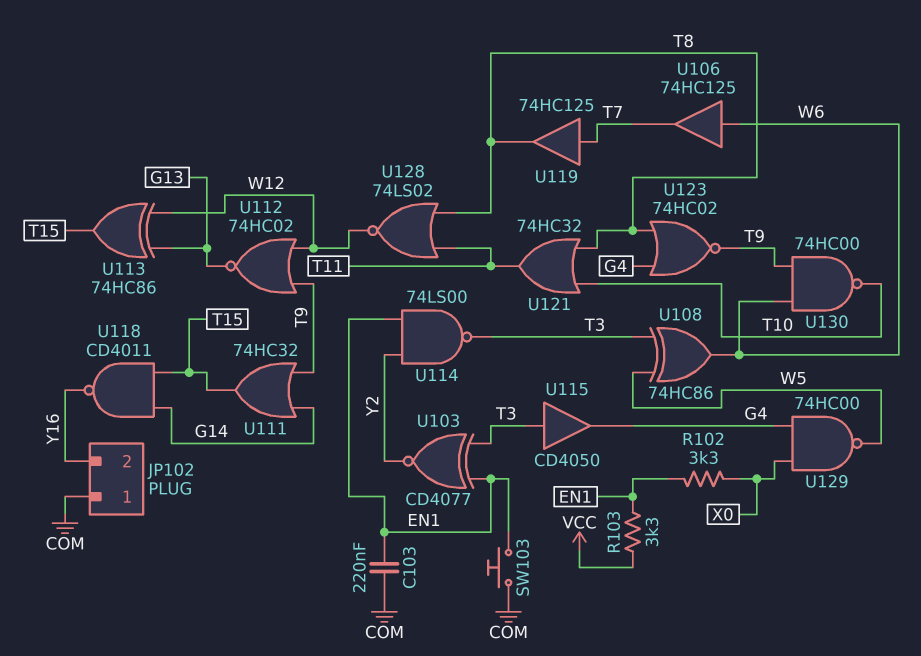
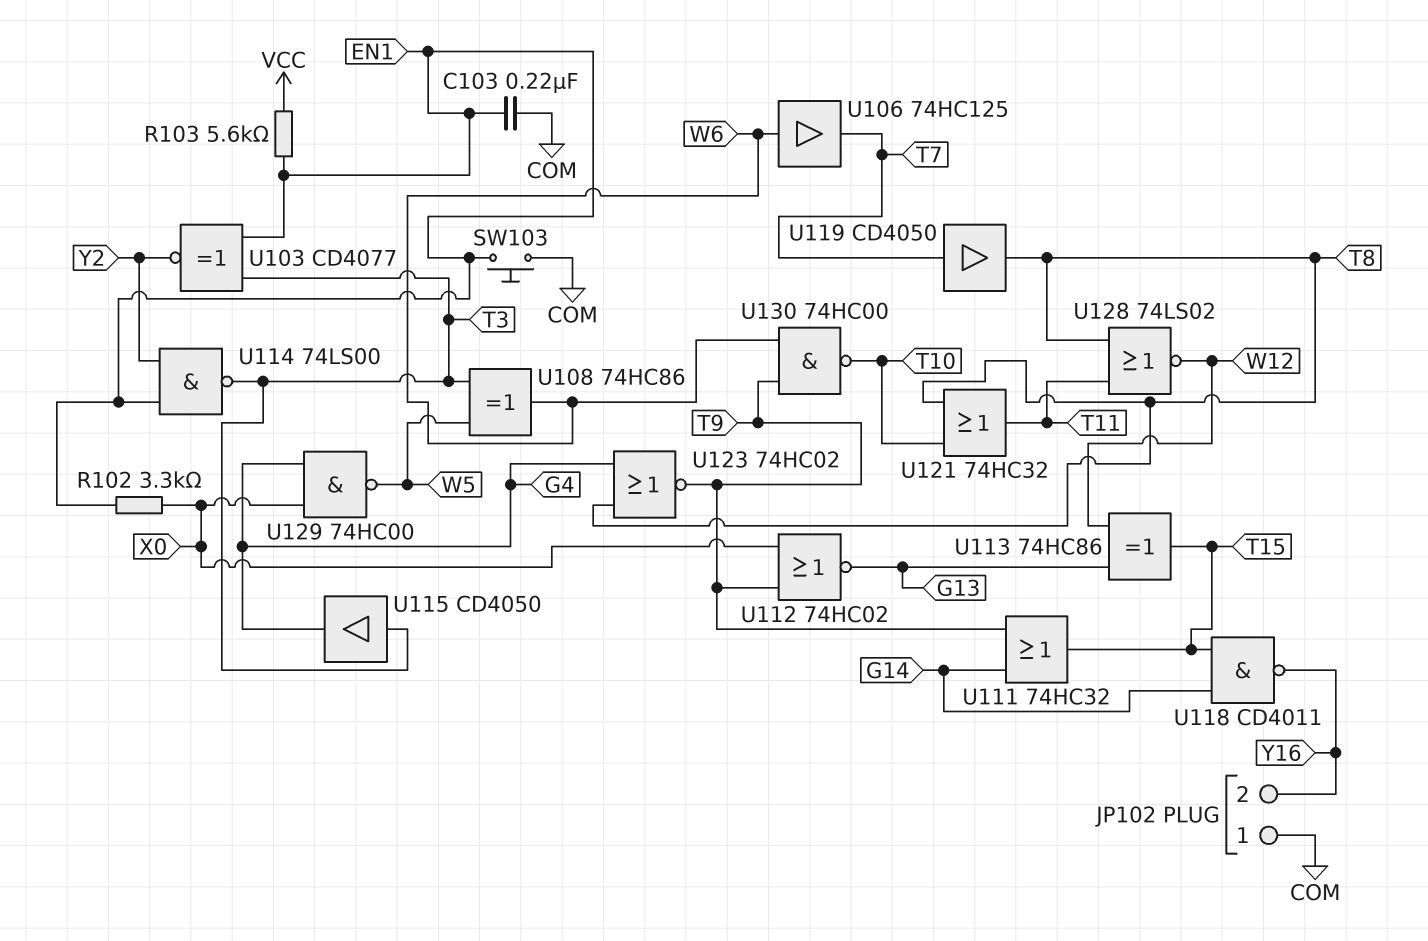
R103: 3.3k (EN1, VCC) -> 5.6k (EN1, VCC)
U112: NOR 74HC02 (in T9, in W12, out G13) -> NOR 74HC02 (in T9, in X0, out G13)
U119: buffer 74HC125 (in T7, out T8) -> buffer CD4050 (in T7, out T8)

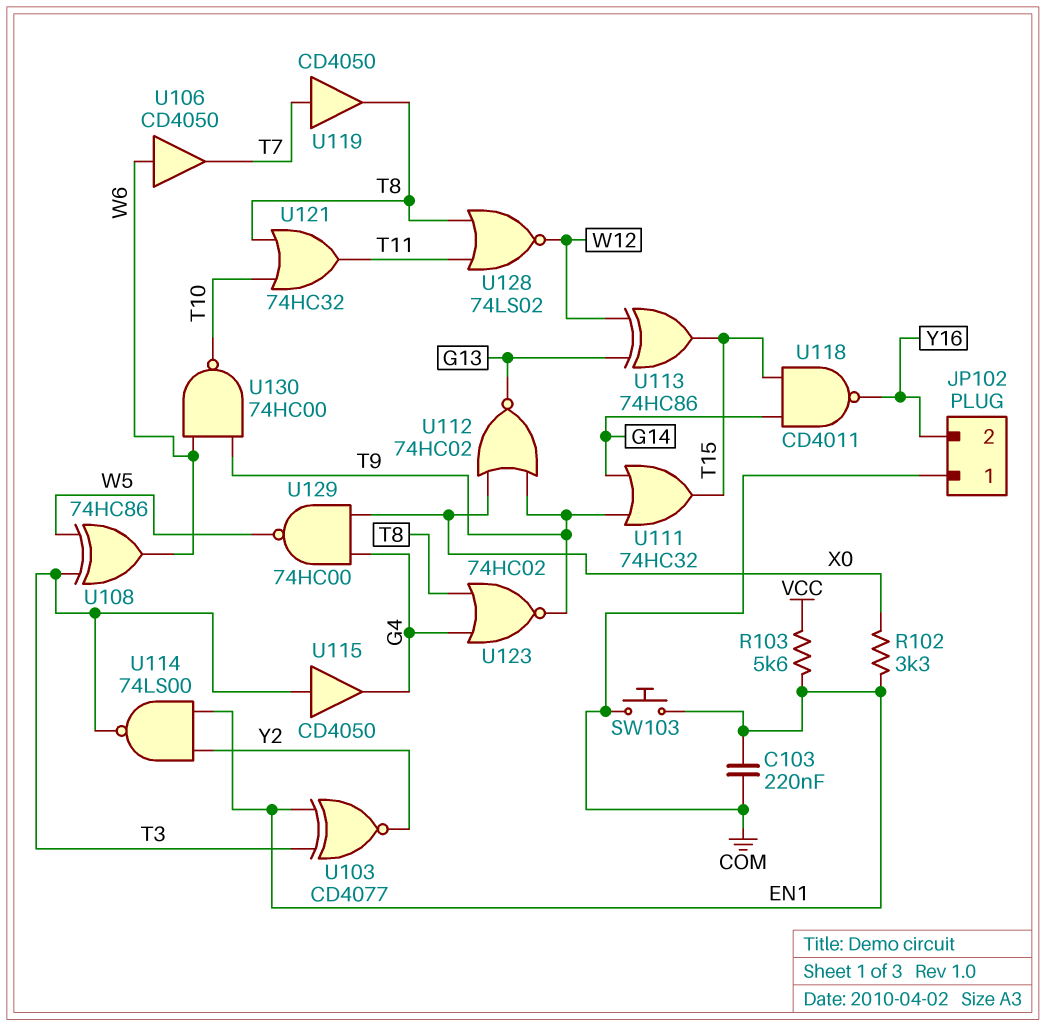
U106: buffer 74HC125 (in W6, out T7) -> buffer CD4050 (in W6, out T7)

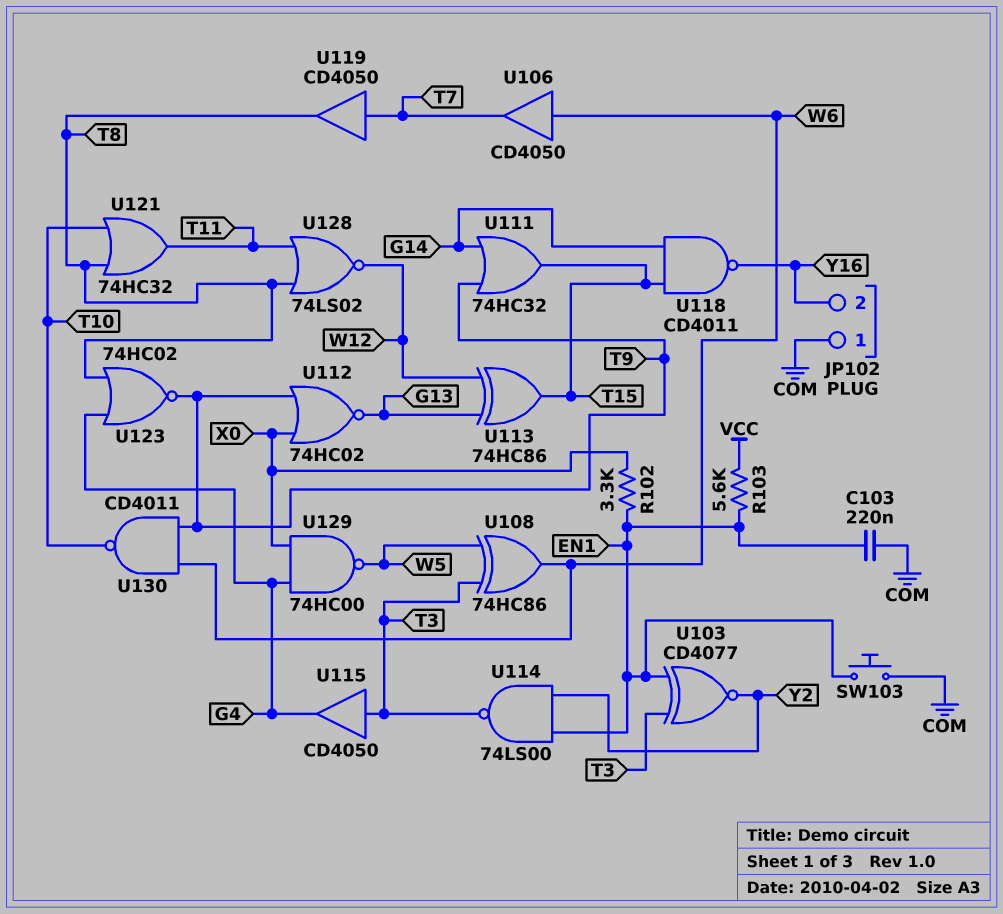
U130: NAND 74HC00 (in T9, in W6, out T10) -> NAND CD4011 (in T9, in W6, out T10)

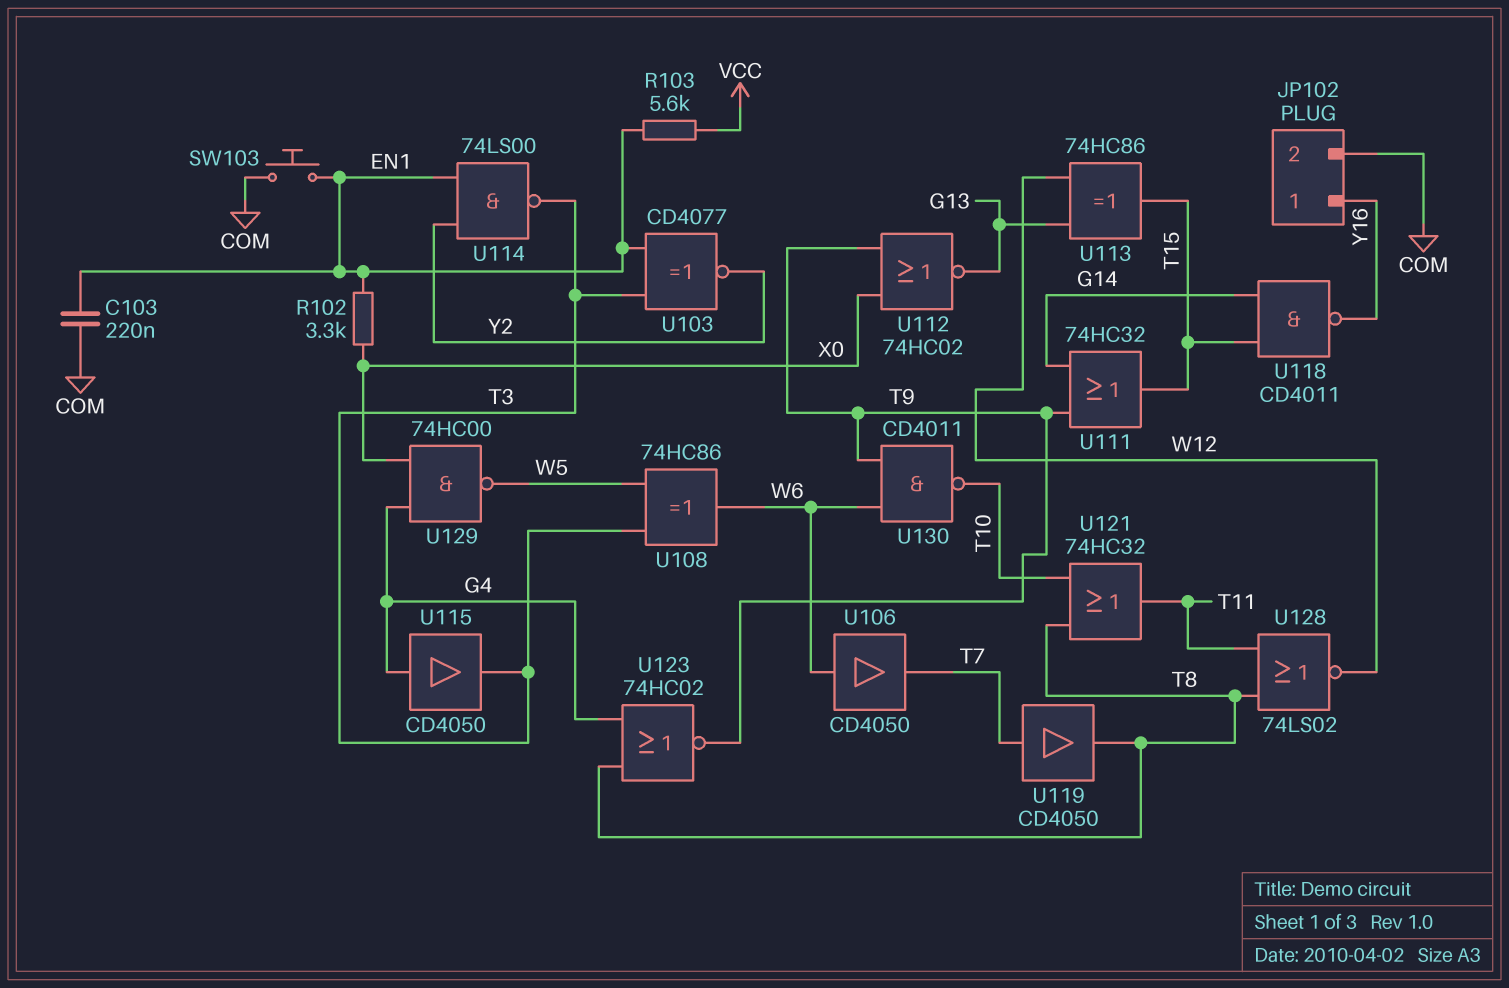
JP102 pin 1: COM -> Y16
JP102 pin 2: Y16 -> COM
U115: buffer CD4050 (in T3, out G4) -> buffer CD4050 (in G4, out T3)

